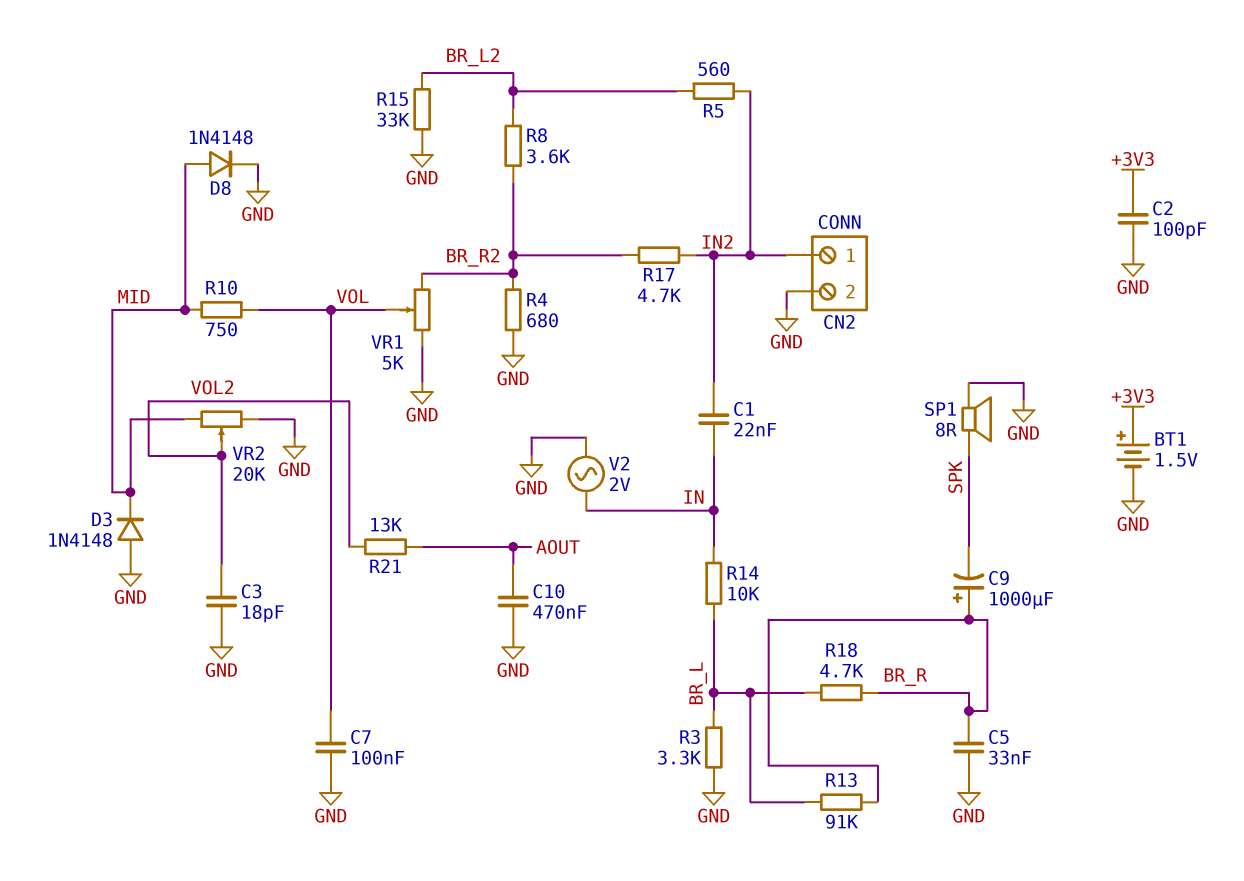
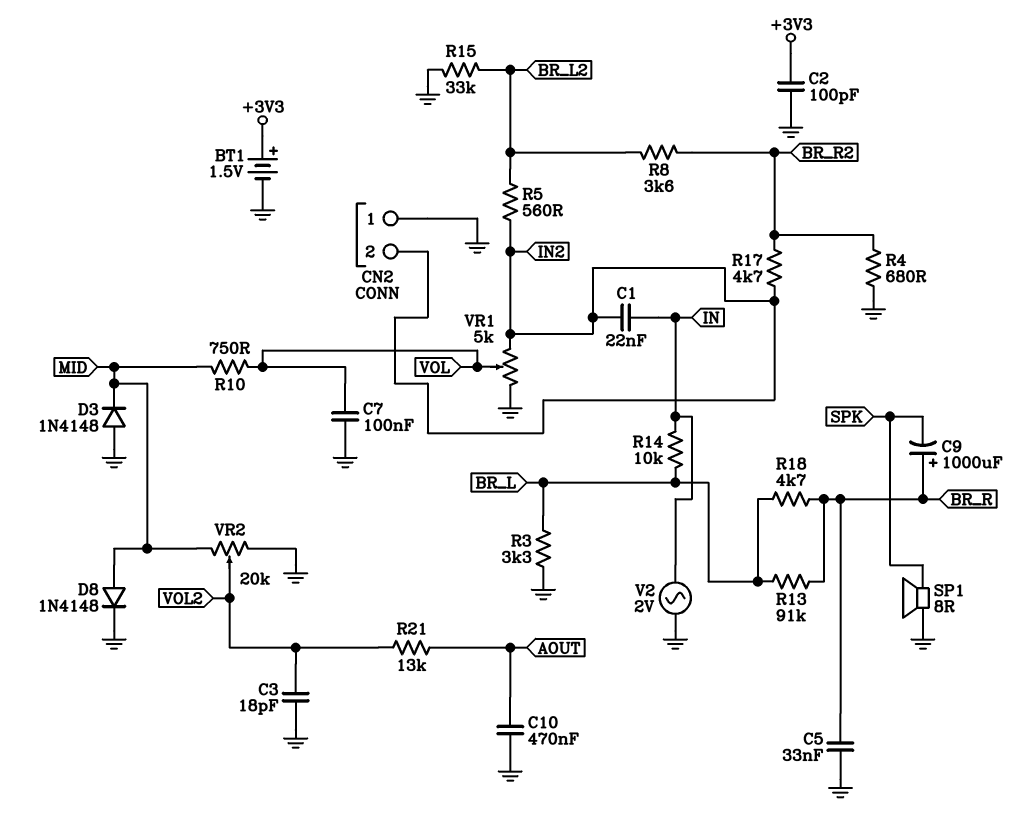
CN2 pin 1: IN2 -> GND
CN2 pin 2: GND -> IN2
VR1: 5k (BR_R2, GND, wiper VOL) -> 5k (GND, IN2, wiper VOL)

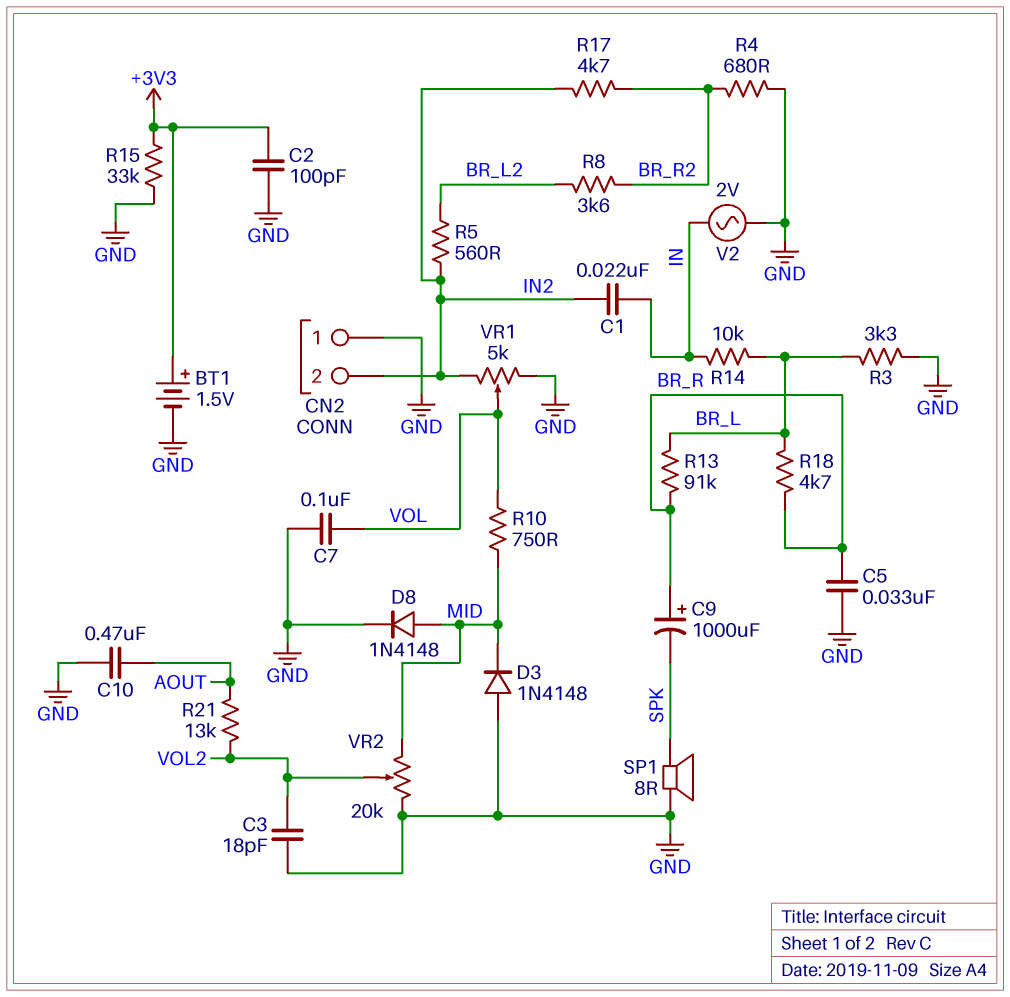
R15: 33k (BR_L2, GND) -> 33k (+3V3, GND)

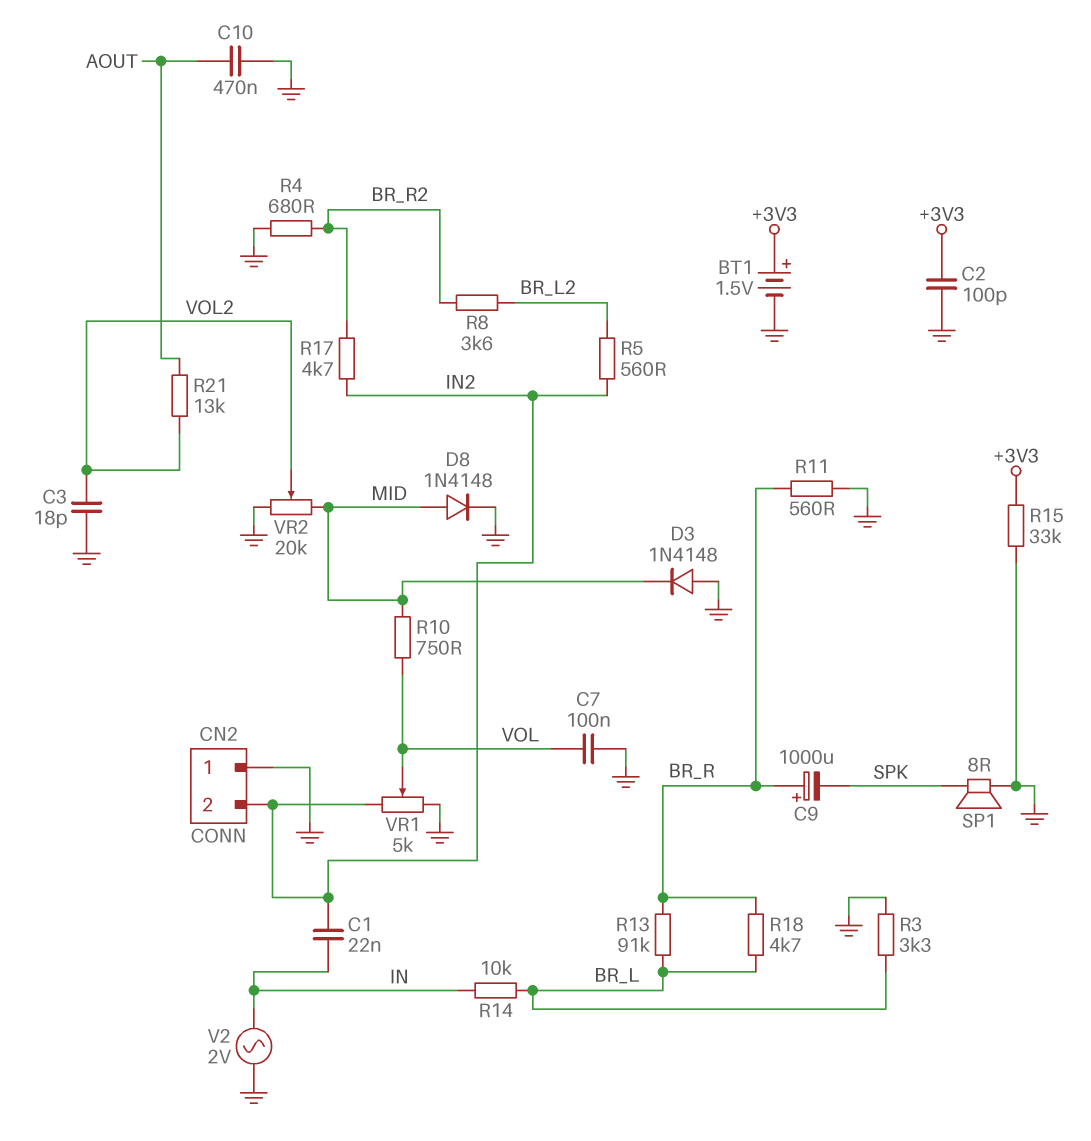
C5: 33nF (BR_R, GND) -> none
R11: none -> 560 (BR_R, GND)

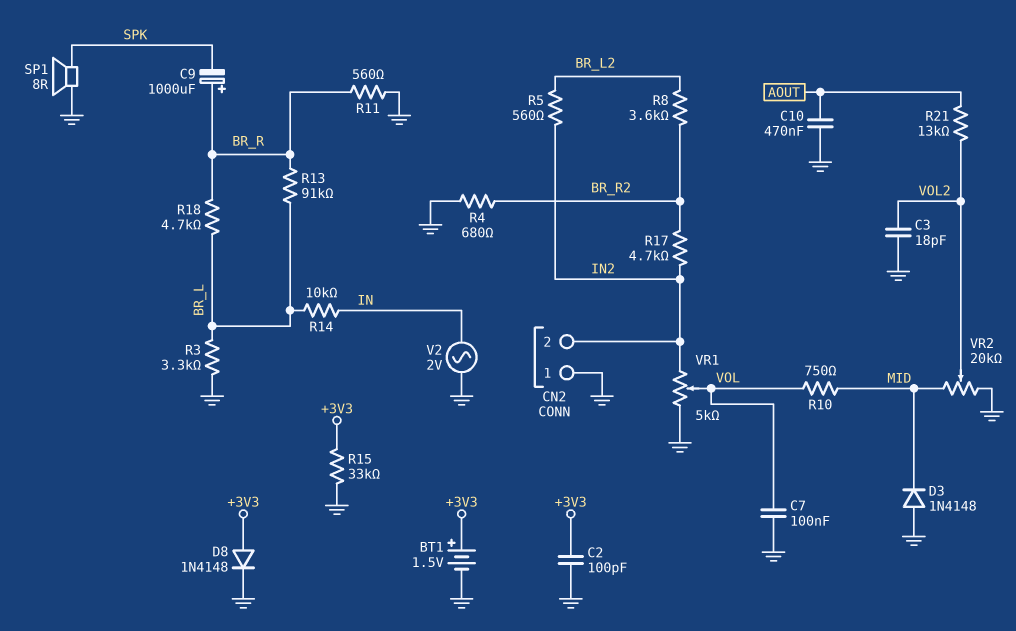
C1: 22nF (IN, IN2) -> none
D8: diode 1N4148 (A MID, K GND) -> diode 1N4148 (A +3V3, K GND)

